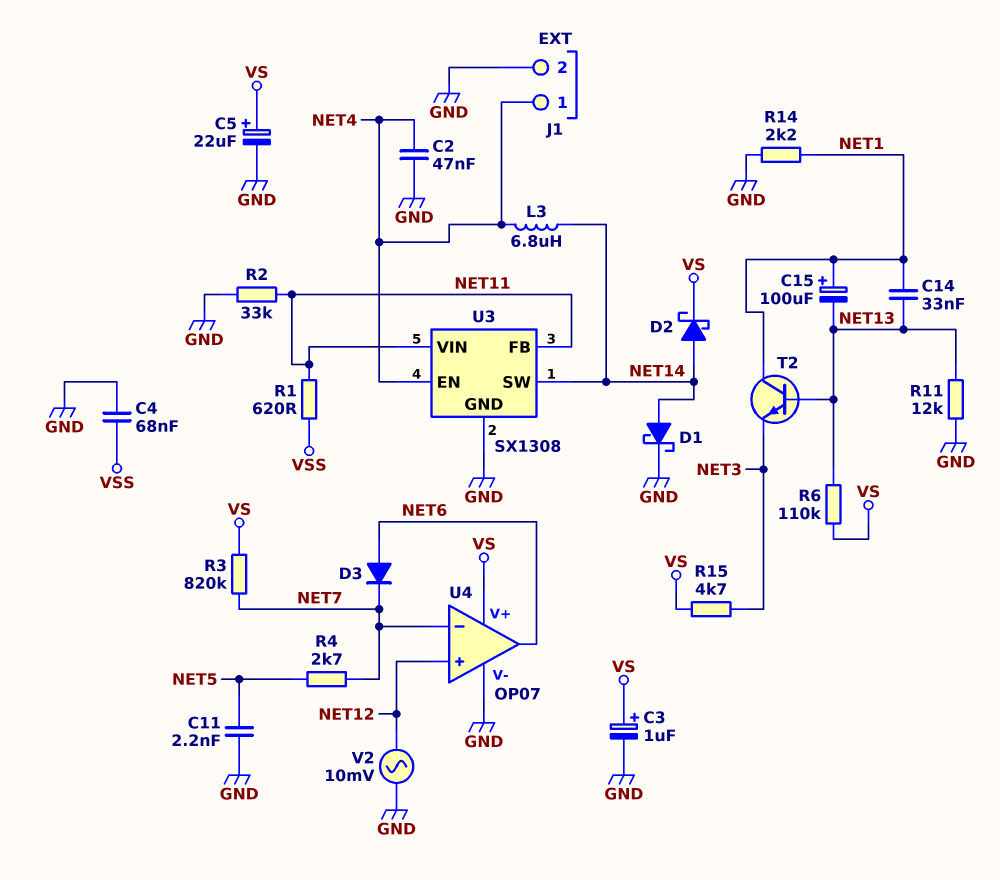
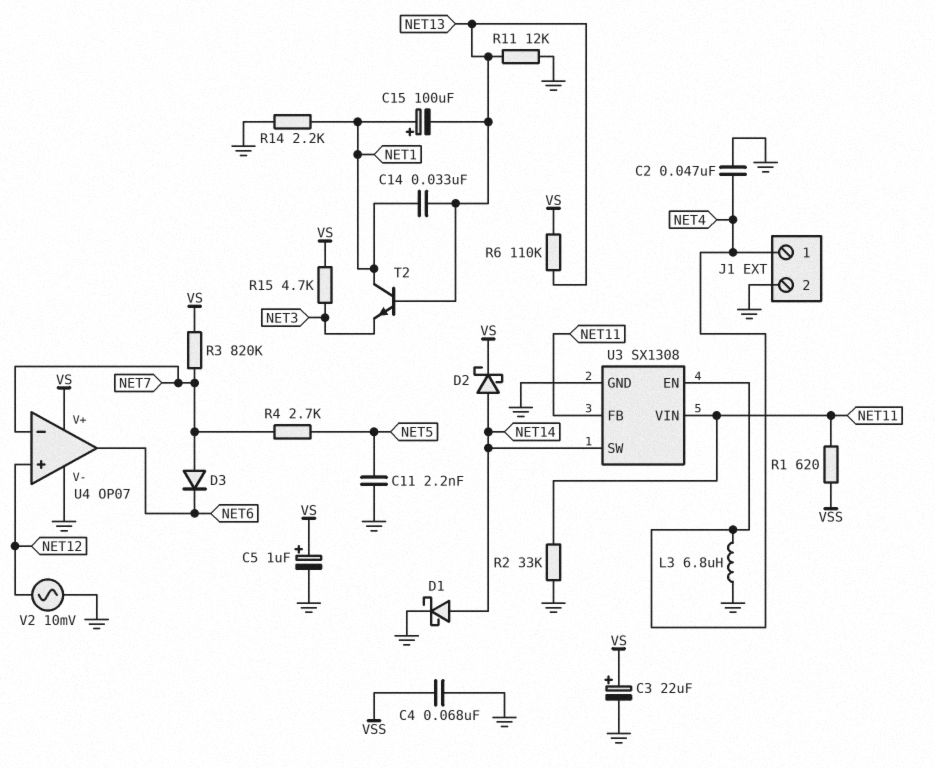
C3: 1uF (plus VS, minus GND) -> 22uF (plus VS, minus GND)
C5: 22uF (plus VS, minus GND) -> 1uF (plus VS, minus GND)
D3: diode (A NET6, K NET7) -> diode (A NET7, K NET6)
L3: 6.8uH (NET4, NET14) -> 6.8uH (GND, NET4)

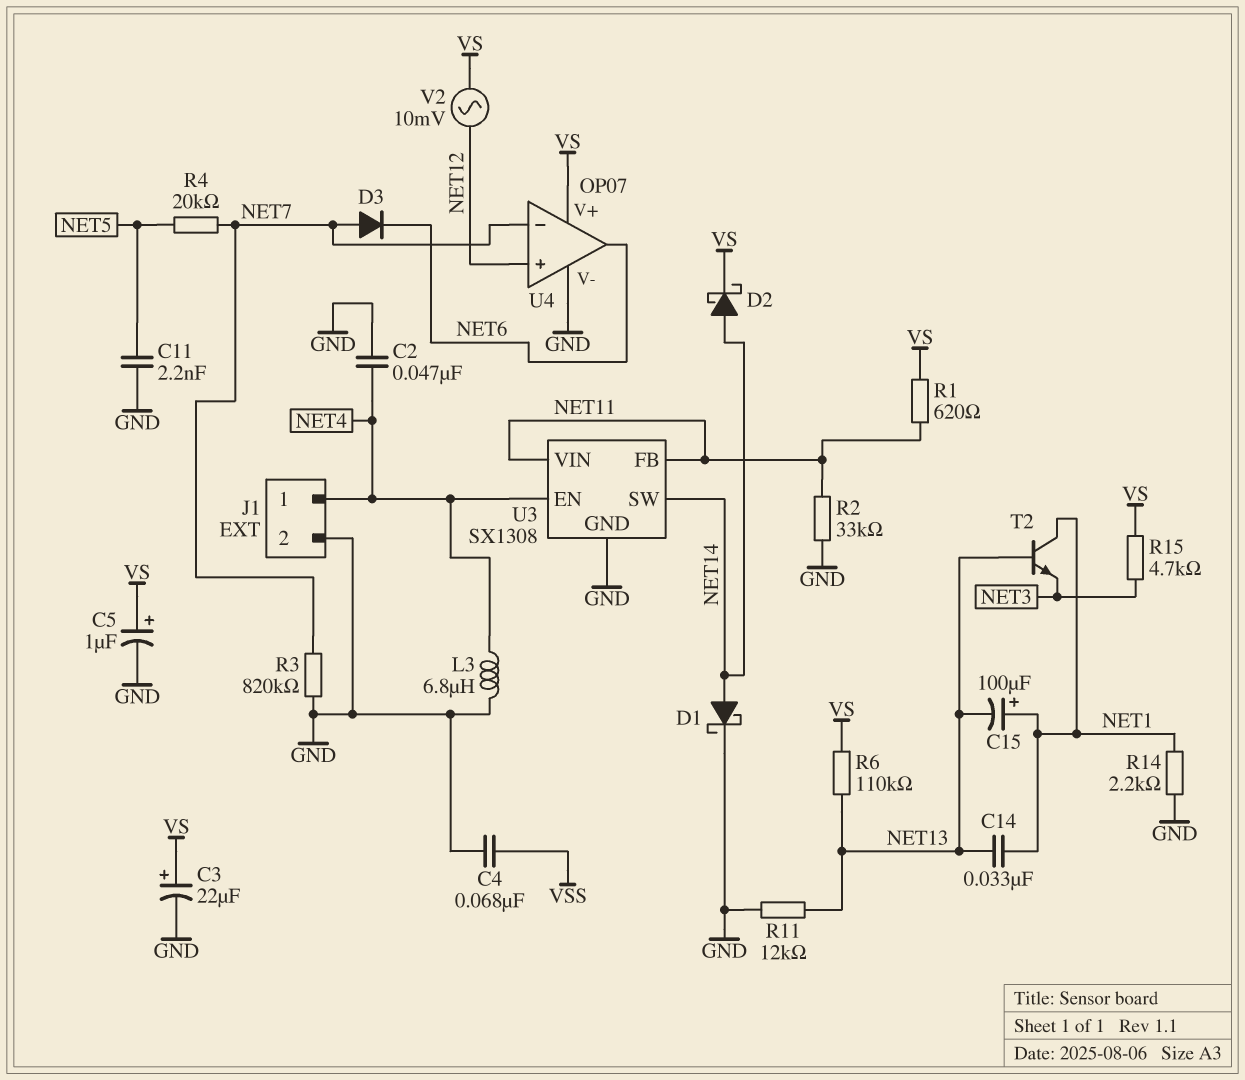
R1: 620 (NET11, VSS) -> 620 (NET11, VS)
R3: 820k (NET7, VS) -> 820k (GND, NET7)
R4: 2.7k (NET5, NET7) -> 20k (NET5, NET7)
V2: AC 10mV (GND, NET12) -> AC 10mV (NET12, VS)

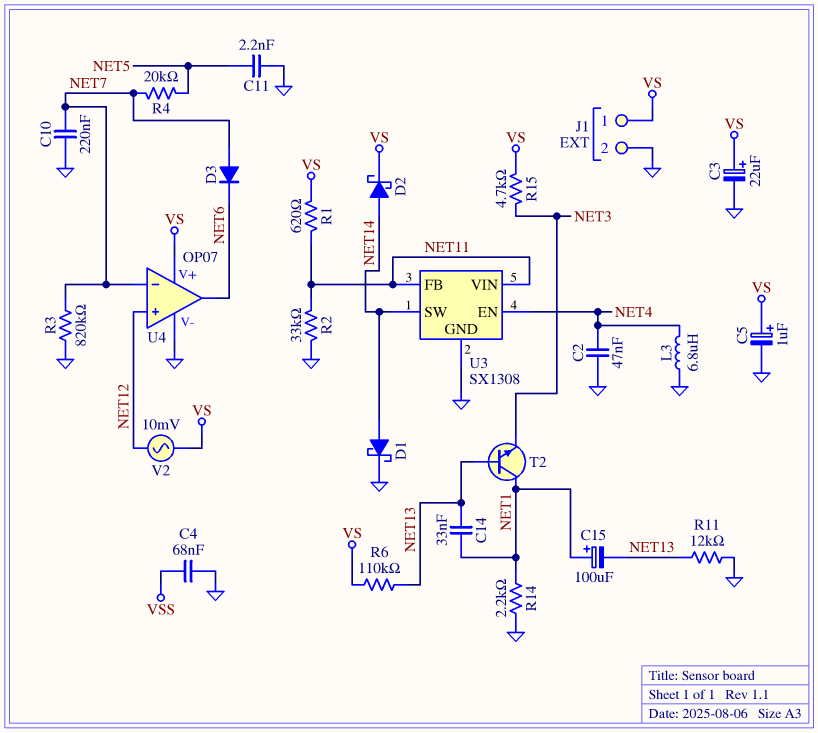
C10: none -> 220nF (GND, NET7)
J1 pin 1: NET4 -> VS

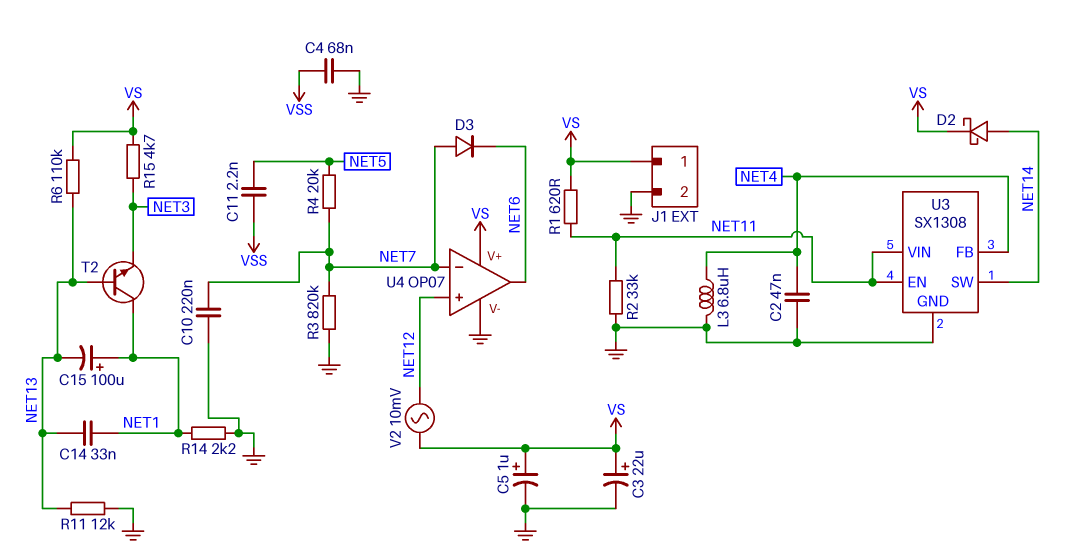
C11: 2.2nF (GND, NET5) -> 2.2nF (NET5, VSS)
D1: schottky (A NET14, K GND) -> none
U3 pin EN: NET4 -> NET11
U3 pin FB: NET11 -> NET4

